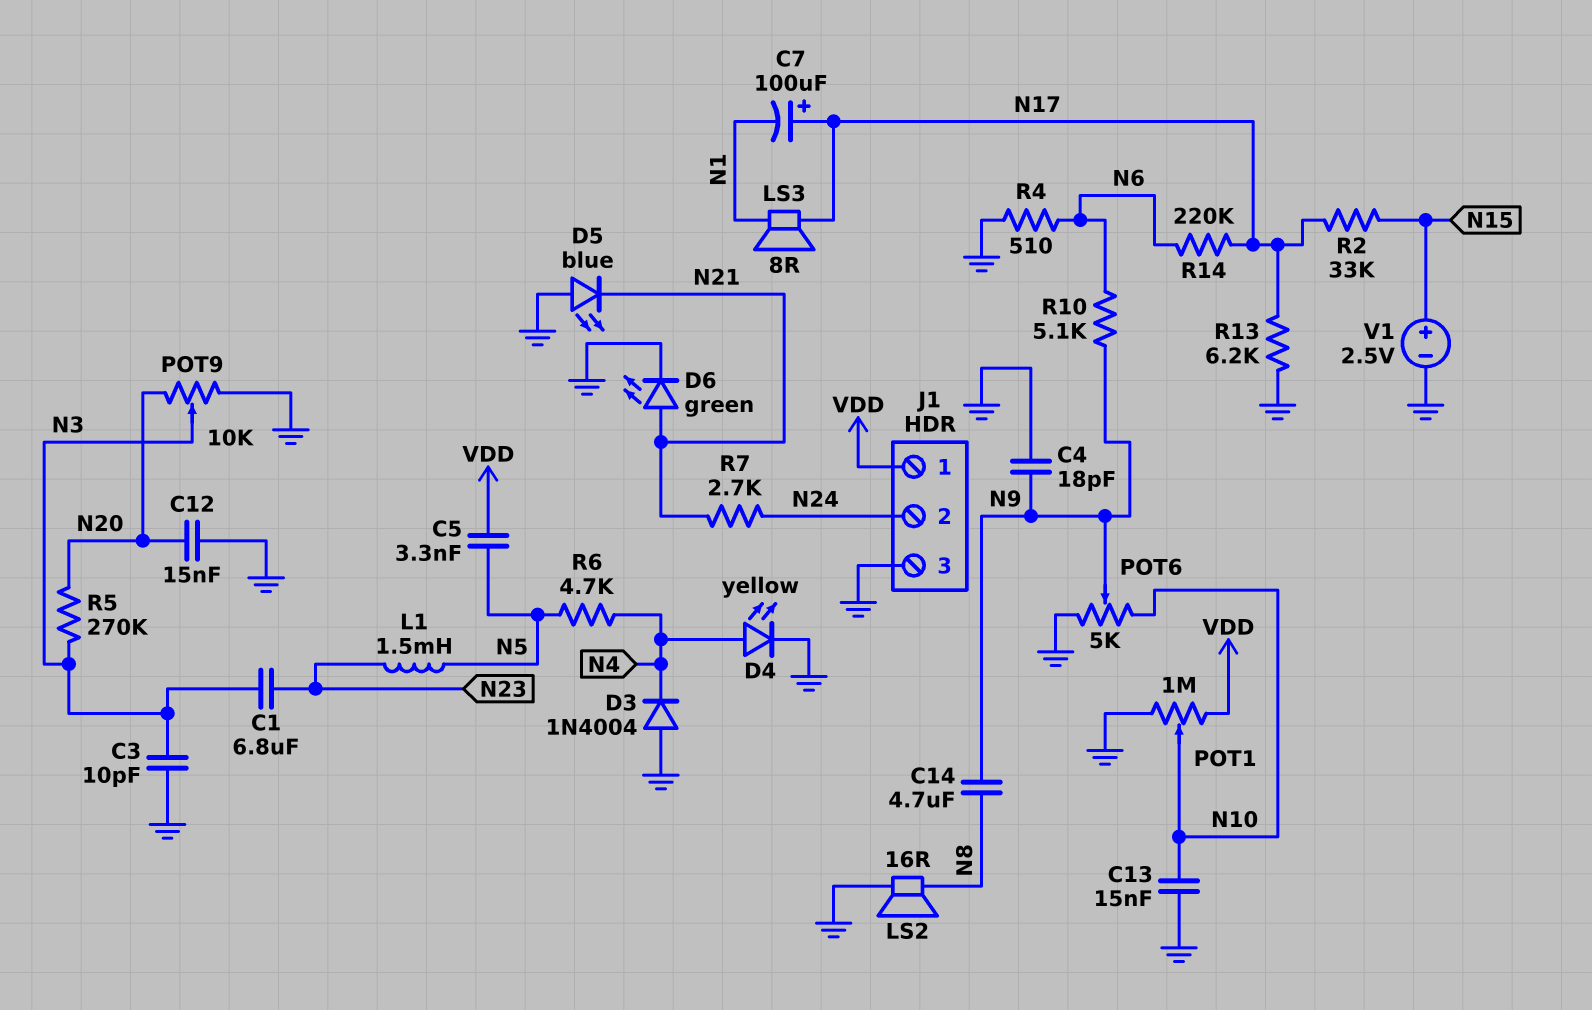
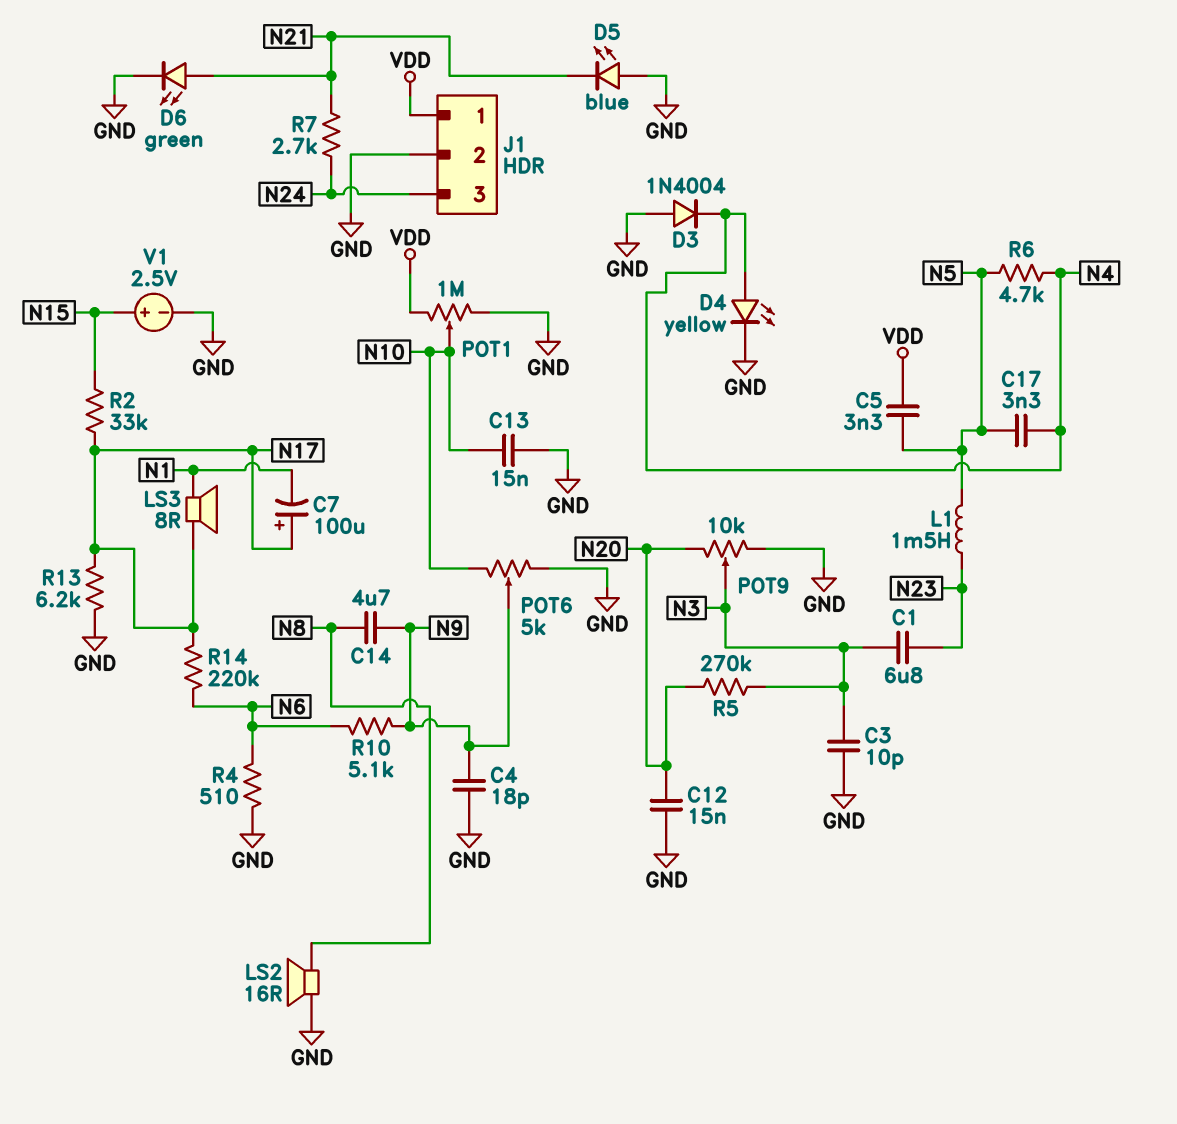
C17: none -> 3.3nF (N4, N5)
J1 pin 2: N24 -> GND
J1 pin 3: GND -> N24

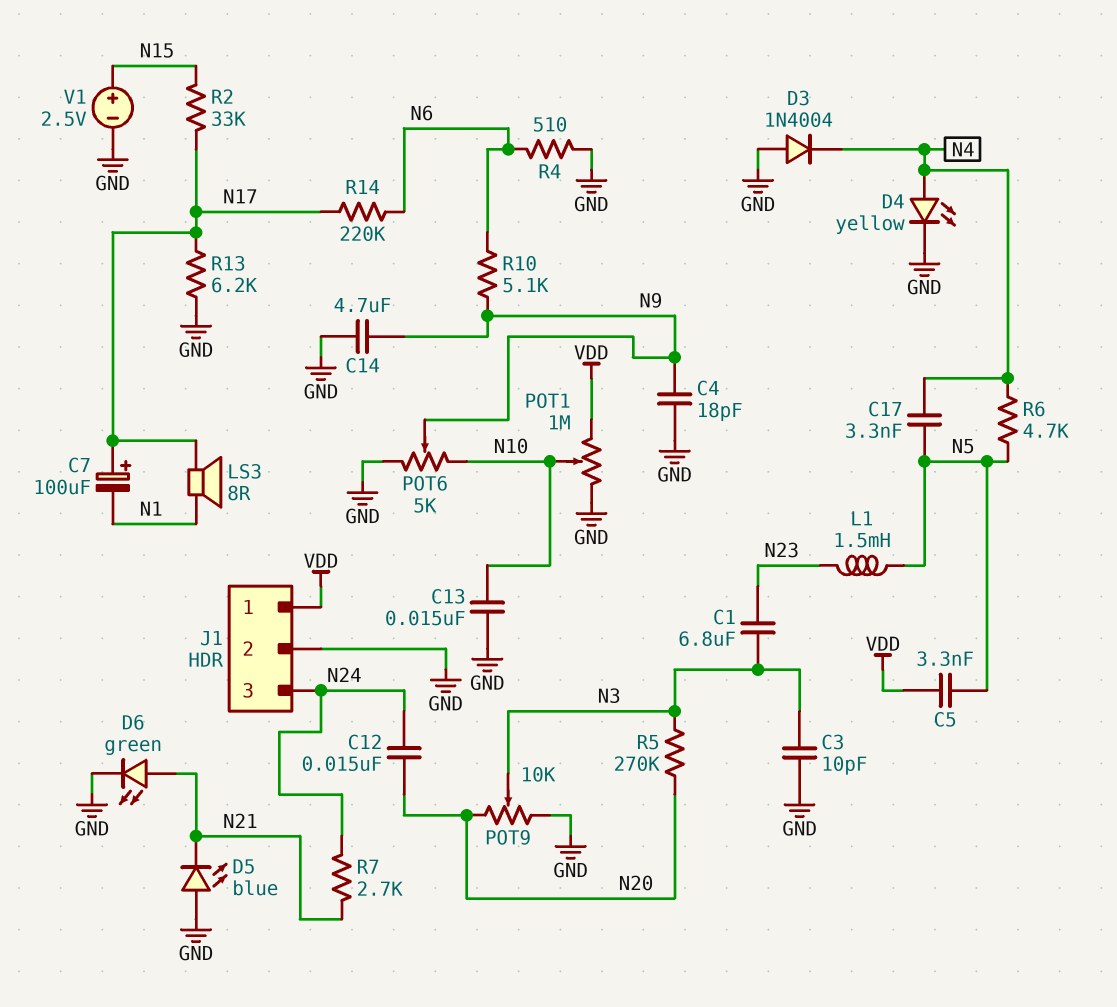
C12: 15nF (GND, N20) -> 15nF (N20, N24)
C14: 4.7uF (N8, N9) -> 4.7uF (GND, N9)
LS2: speaker 16R (GND, N8) -> none

